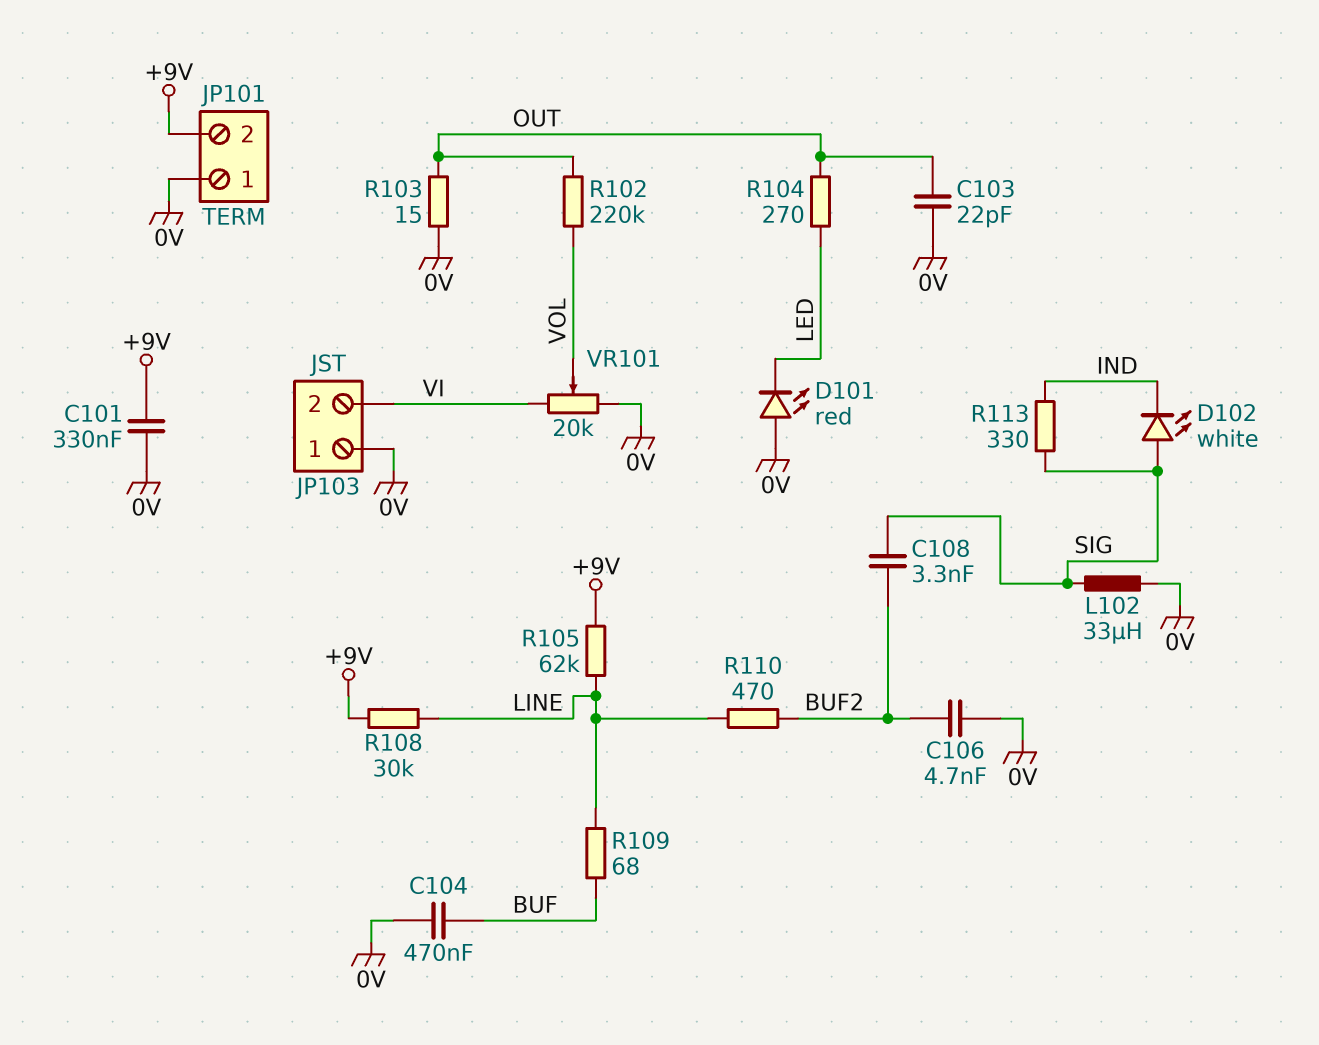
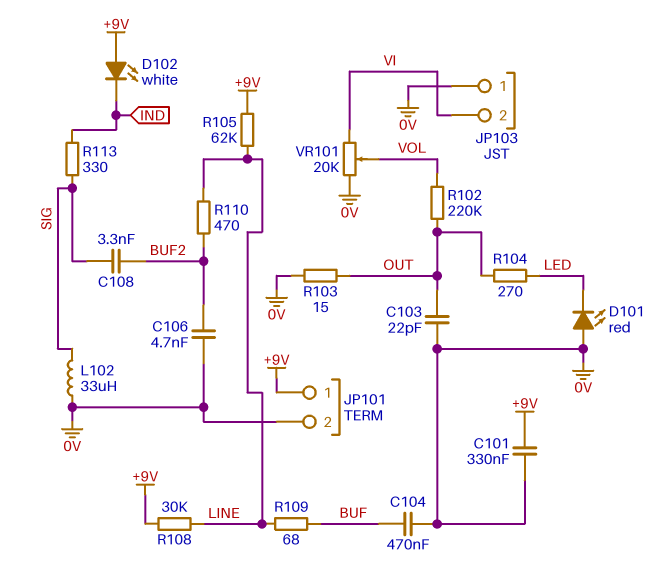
D102: LED white (A SIG, K IND) -> LED white (A +9V, K IND)
JP101 pin 1: 0V -> +9V
JP101 pin 2: +9V -> 0V

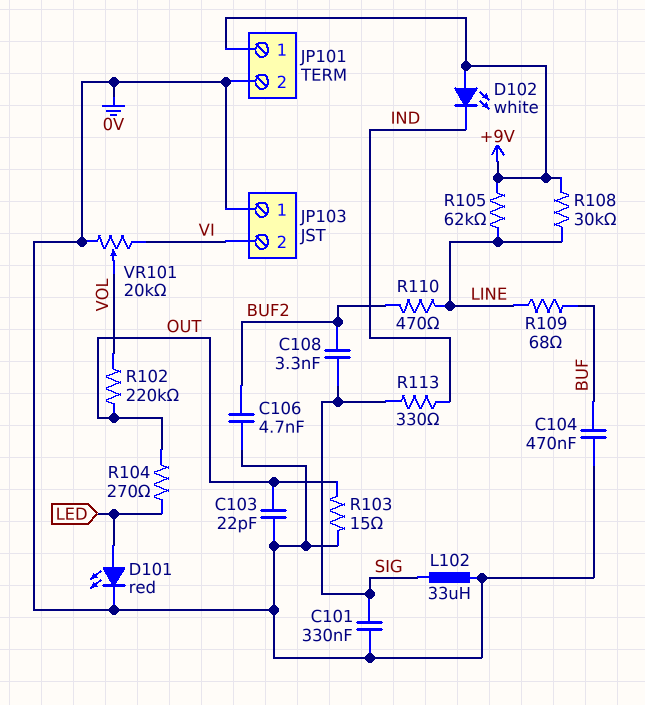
C101: 330nF (+9V, 0V) -> 330nF (0V, SIG)
D101: LED red (A 0V, K LED) -> LED red (A LED, K 0V)

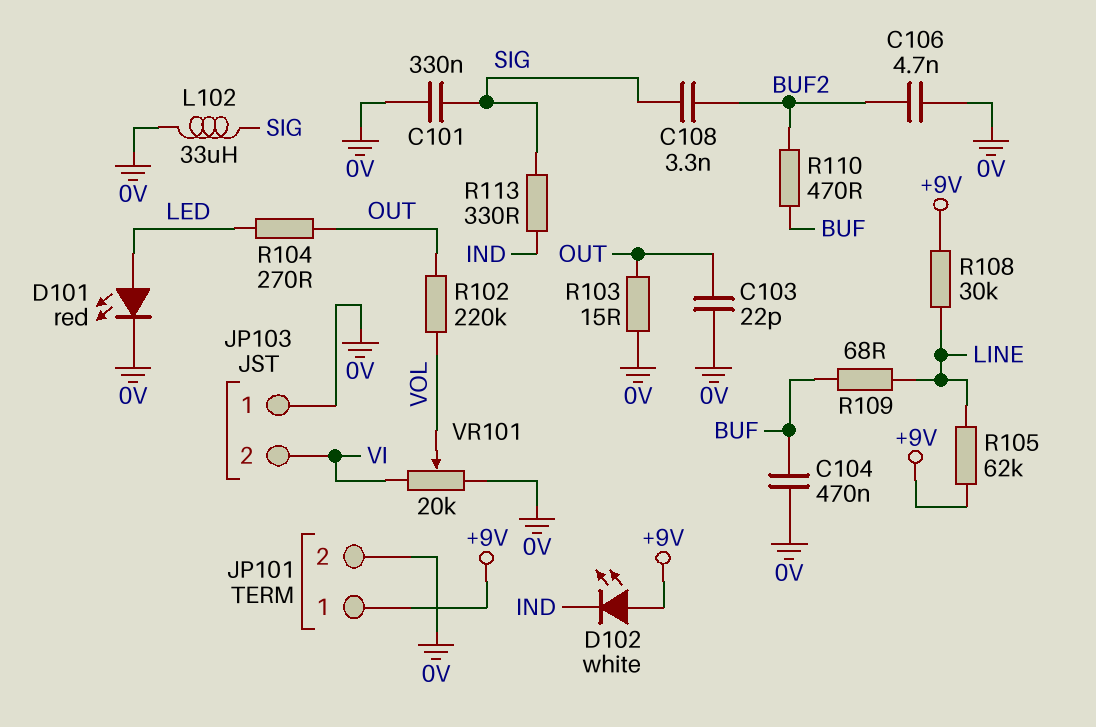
R110: 470 (BUF2, LINE) -> 470 (BUF, BUF2)

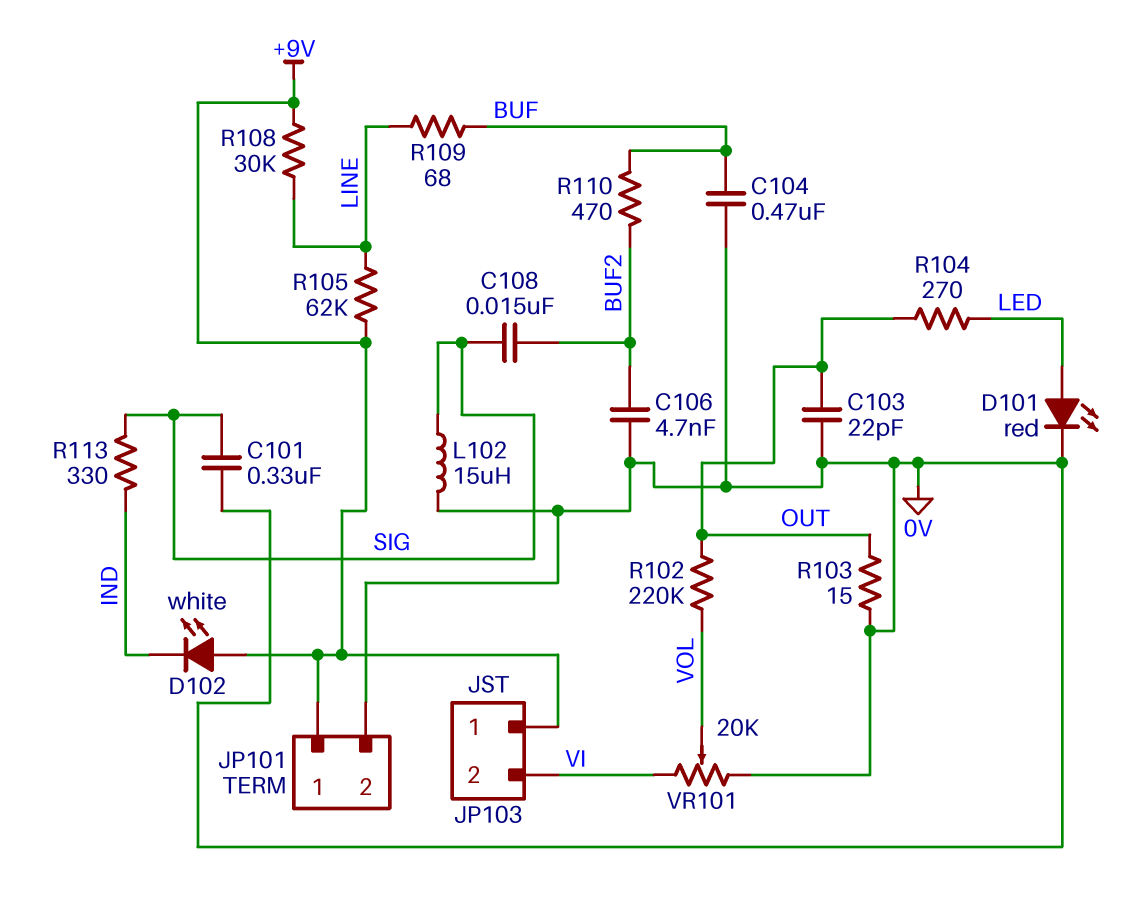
C108: 3.3nF (BUF2, SIG) -> 15nF (BUF2, SIG)
JP103 pin 1: 0V -> +9V
L102: 33uH (0V, SIG) -> 15uH (0V, SIG)

